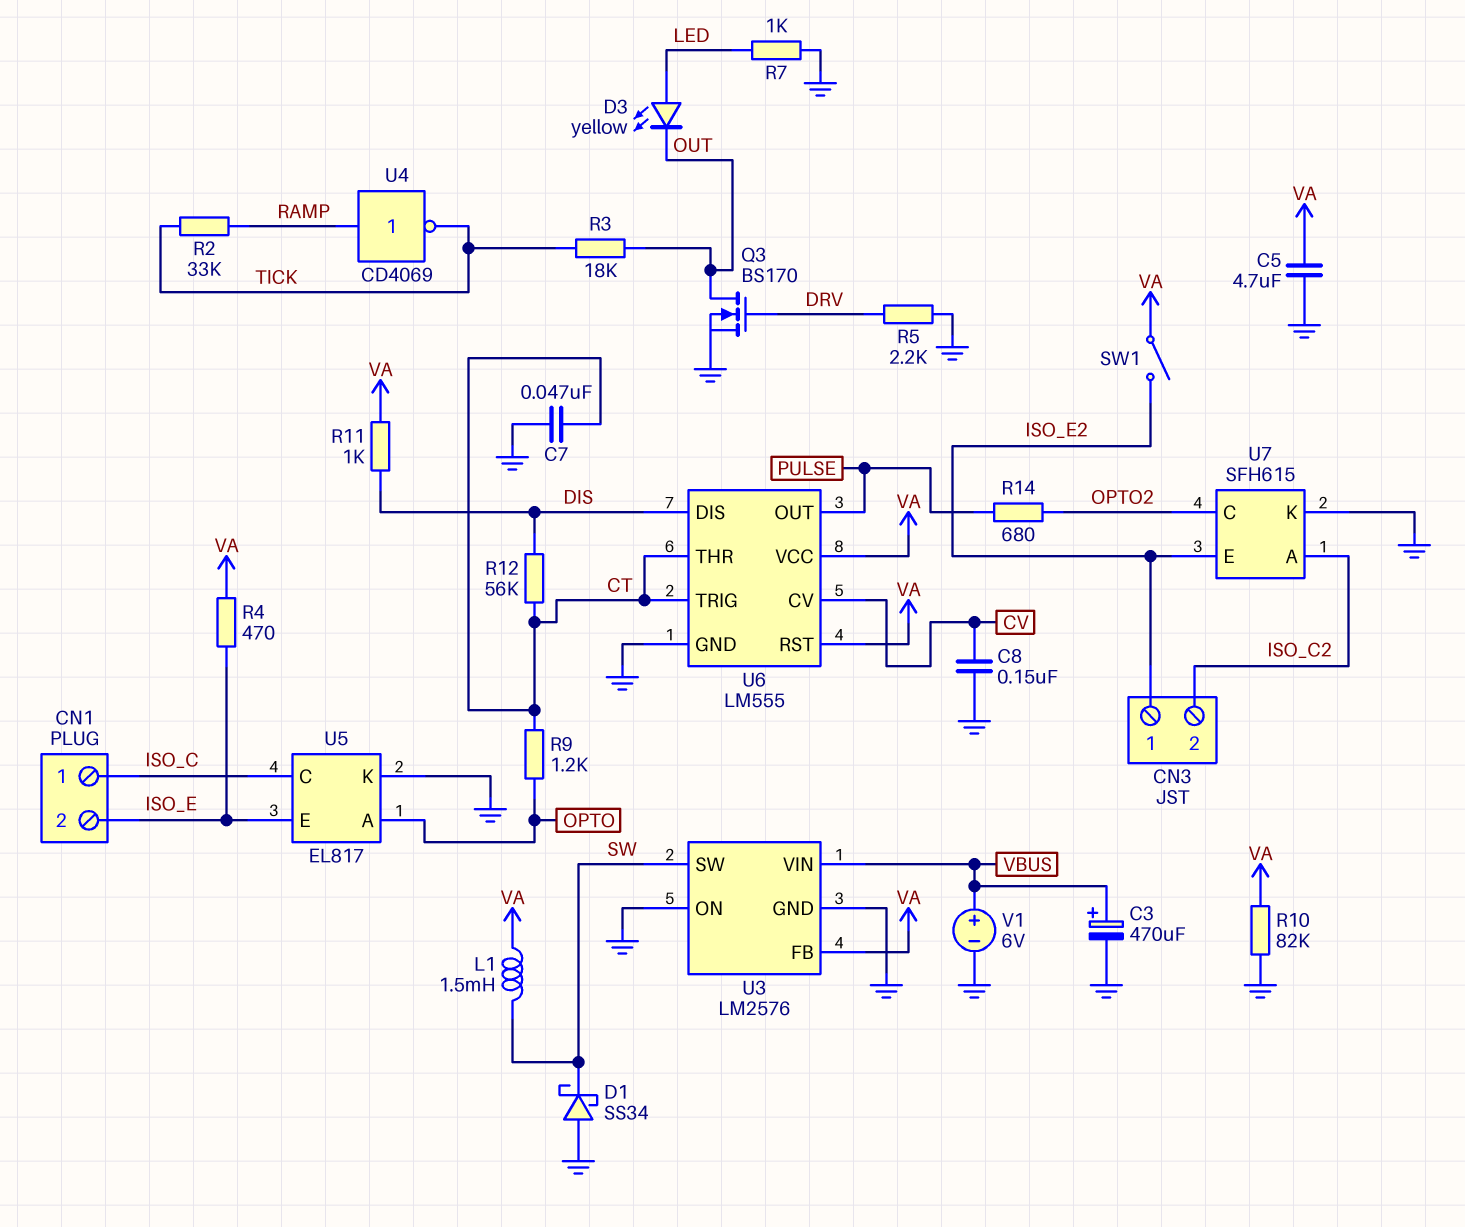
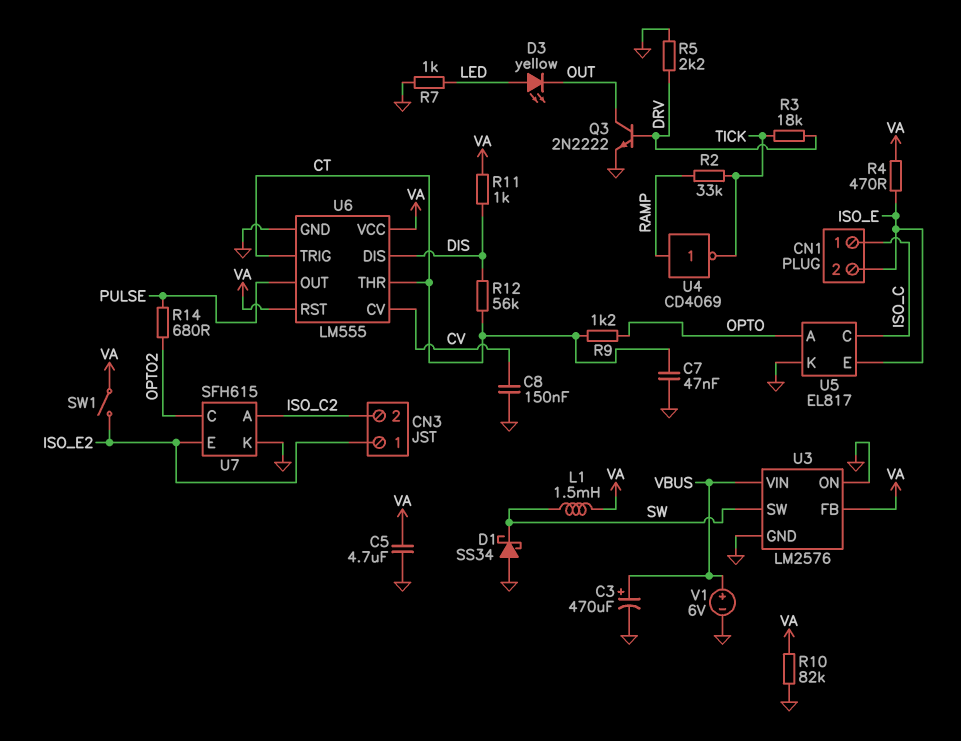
Q3: NMOS BS170 (G DRV, D OUT, S GND) -> NPN 2N2222 (B DRV, C OUT, E GND)
R3: 18k (OUT, TICK) -> 18k (DRV, TICK)

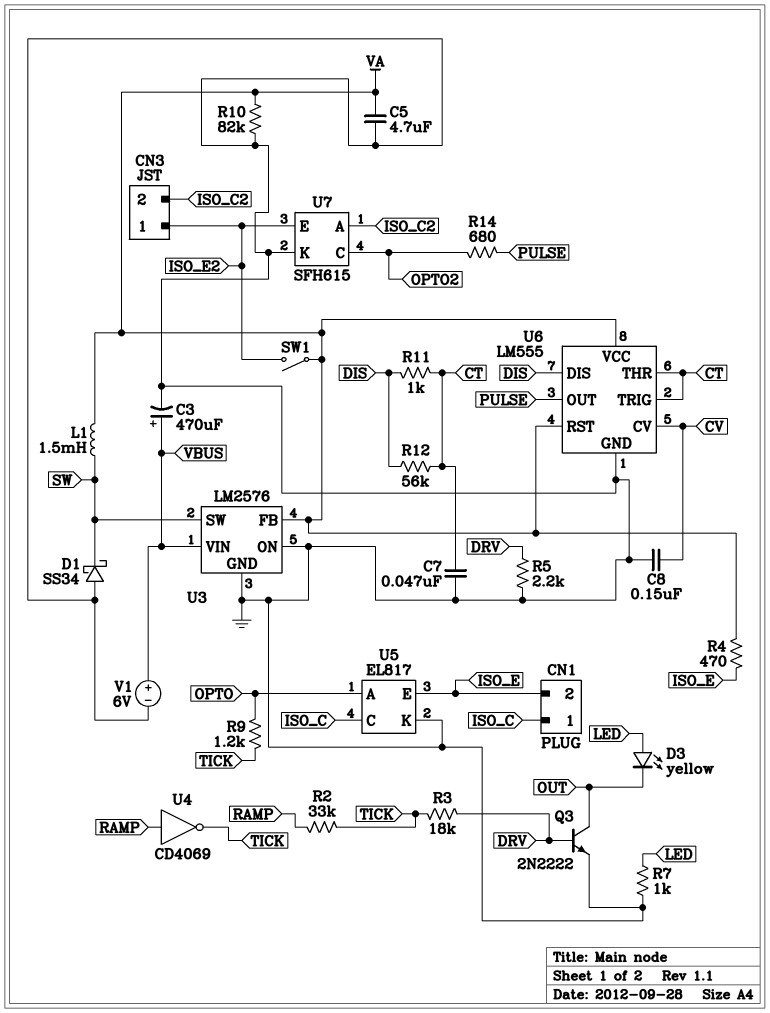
R9: 1.2k (CT, OPTO) -> 1.2k (OPTO, TICK)
R11: 1k (DIS, VA) -> 1k (CT, DIS)

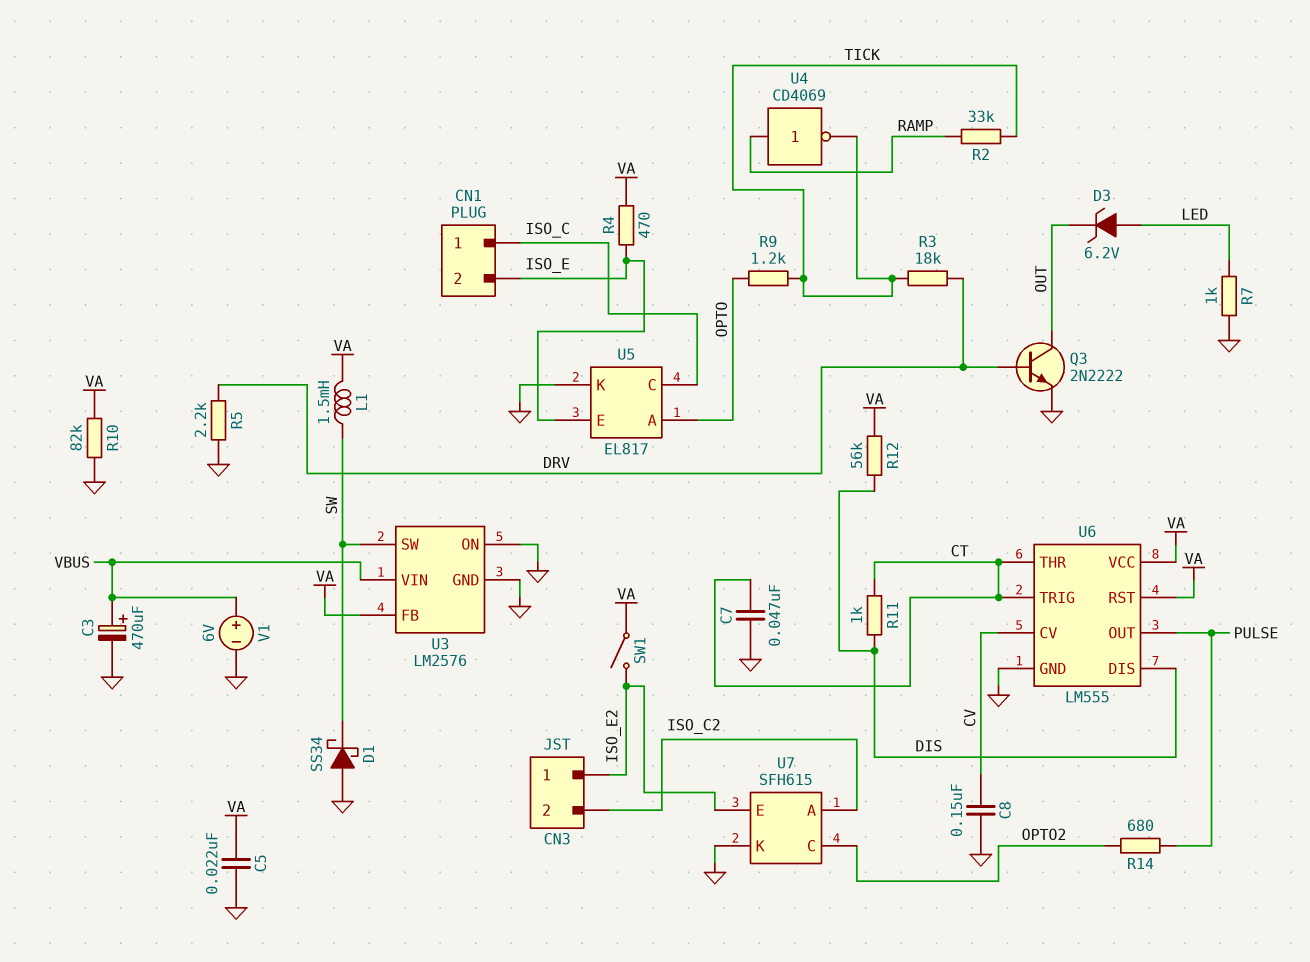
C5: 4.7uF (GND, VA) -> 22nF (GND, VA)
D3: LED yellow (A LED, K OUT) -> zener 6.2V (A LED, K OUT)
R12: 56k (CT, DIS) -> 56k (DIS, VA)

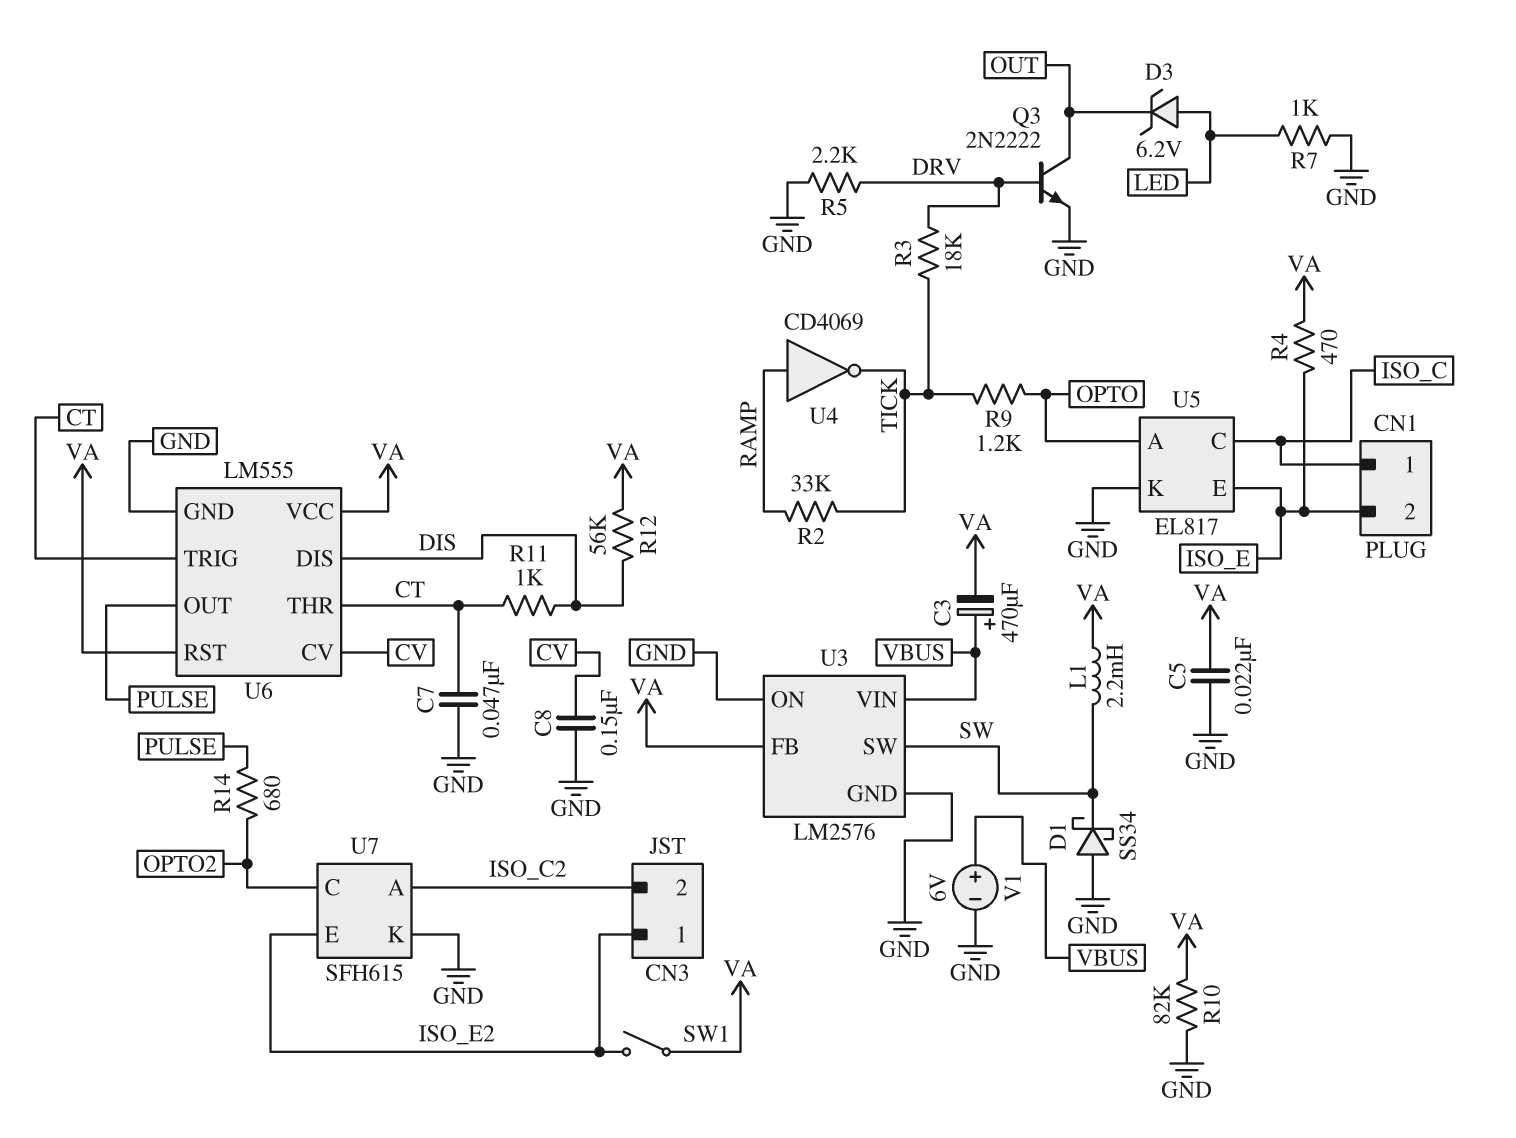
C3: 470uF (plus VBUS, minus GND) -> 470uF (plus VBUS, minus VA)
L1: 1.5mH (SW, VA) -> 2.2mH (SW, VA)

